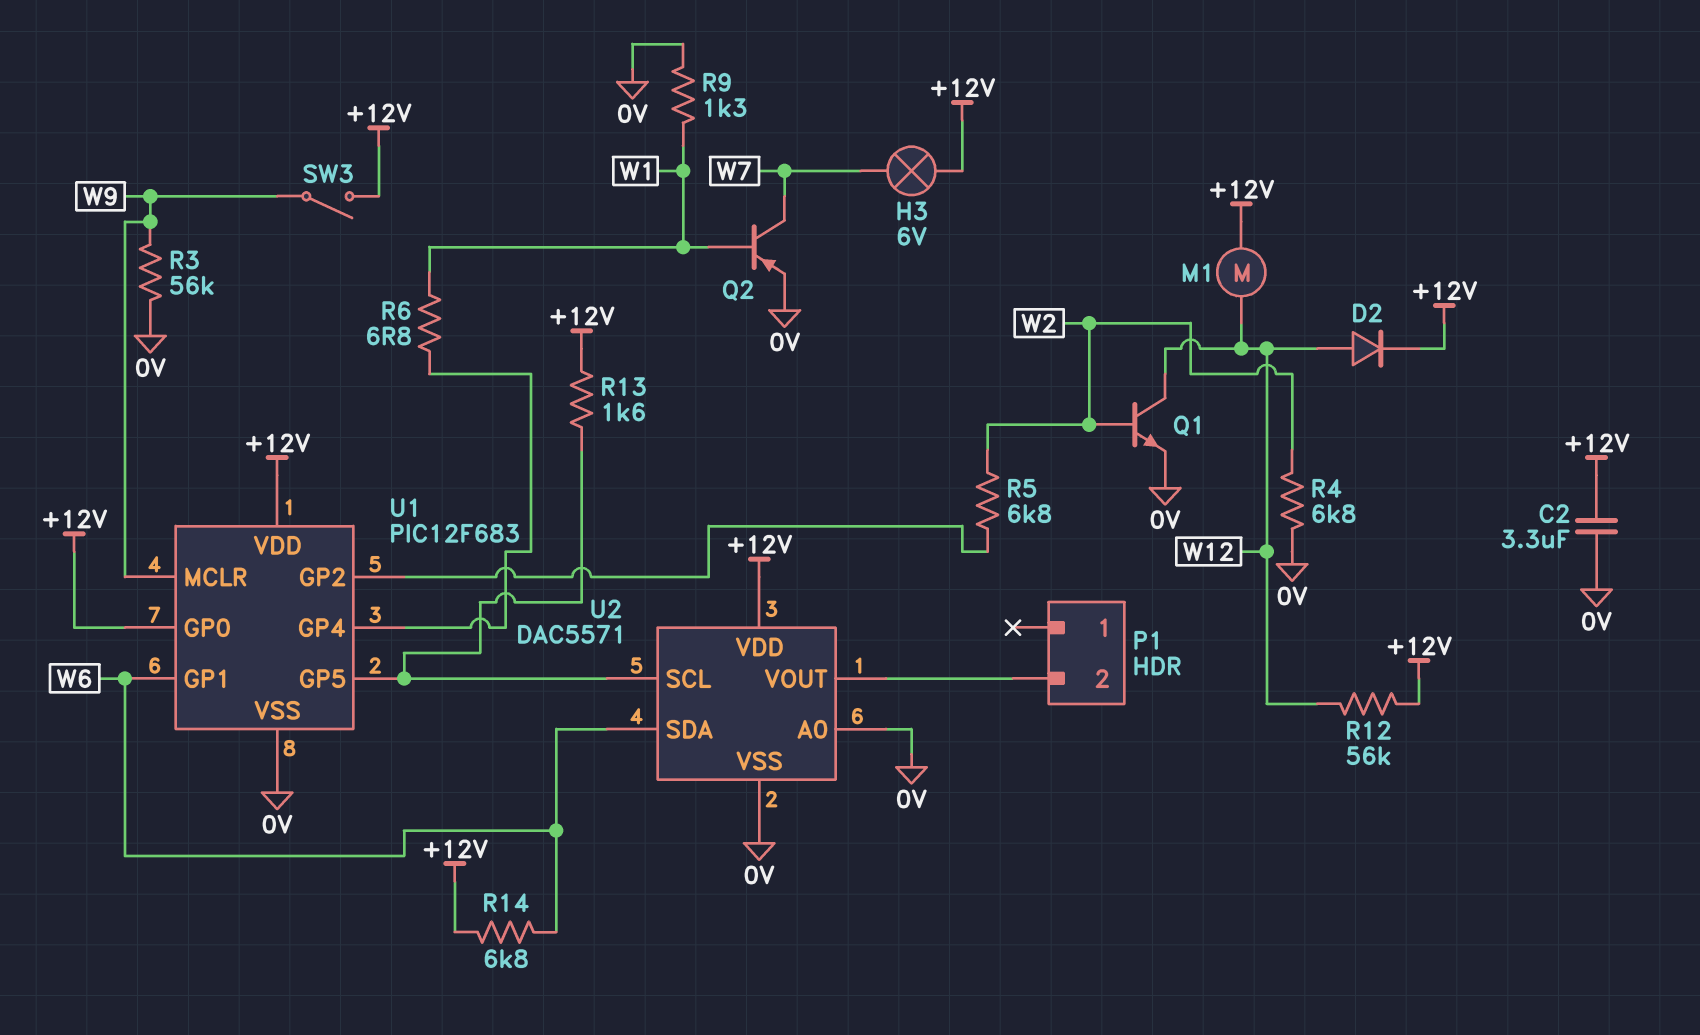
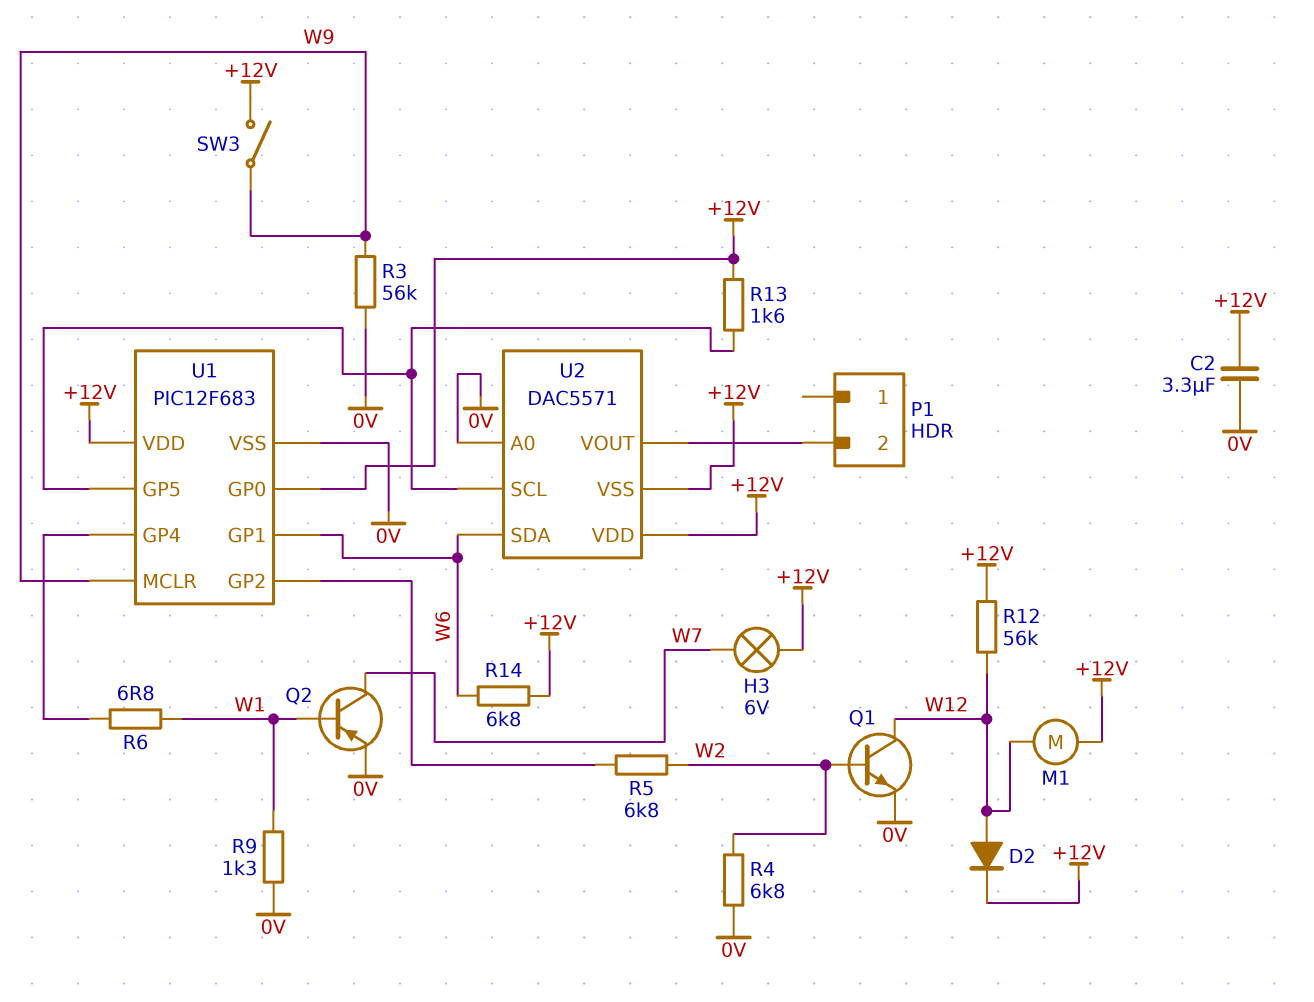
U2 pin VSS: 0V -> +12V

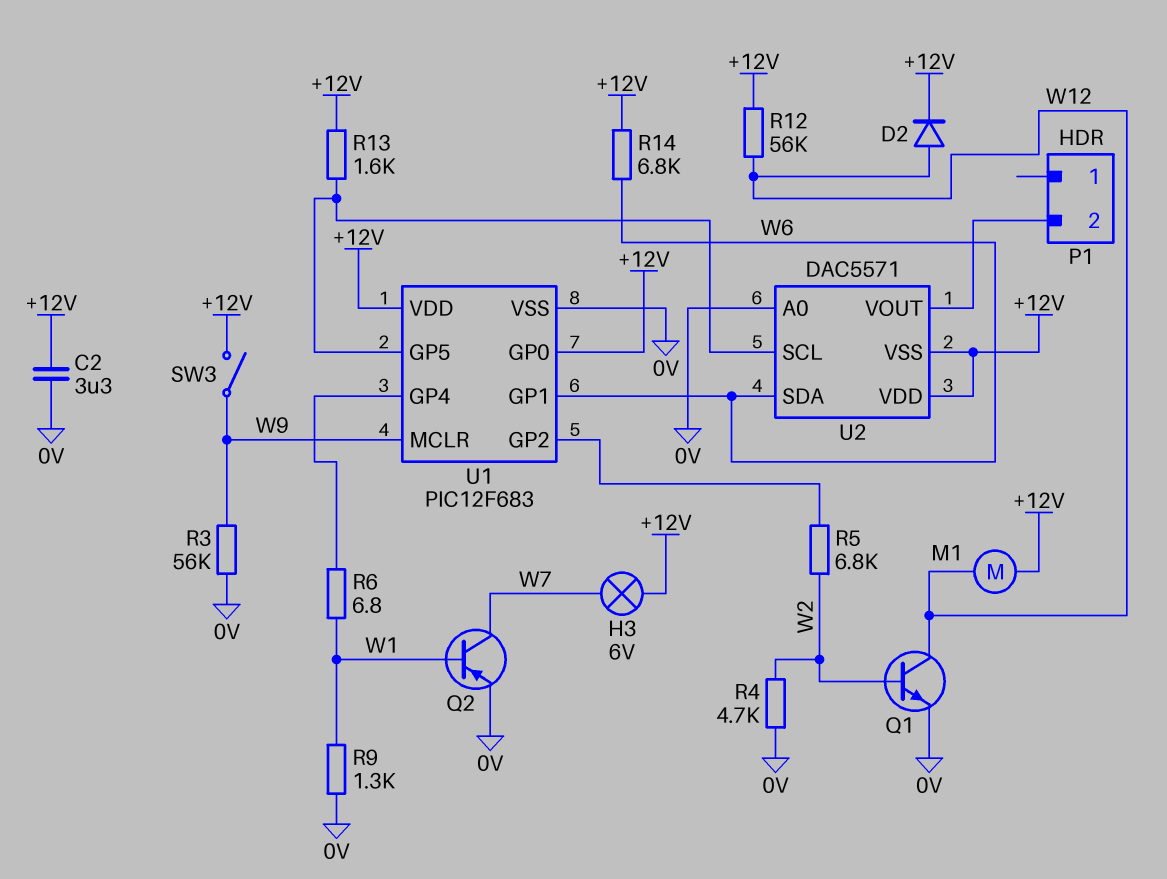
R4: 6.8k (0V, W2) -> 4.7k (0V, W2)

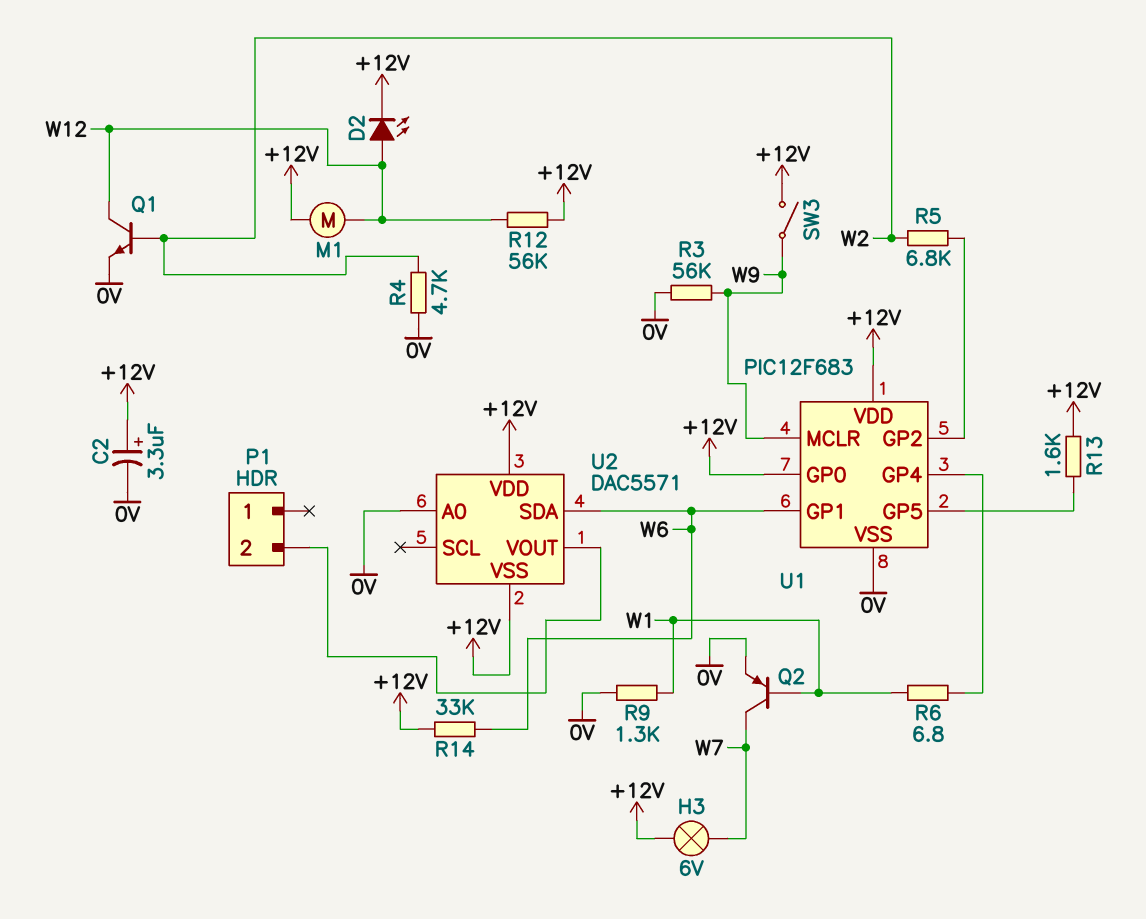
C2: 3.3uF (+12V, 0V) -> 3.3uF (plus +12V, minus 0V)
D2: diode (A W12, K +12V) -> LED (A W12, K +12V)
R14: 6.8k (+12V, W6) -> 33k (+12V, W6)
U2 pin SCL: U1/GP5 -> none

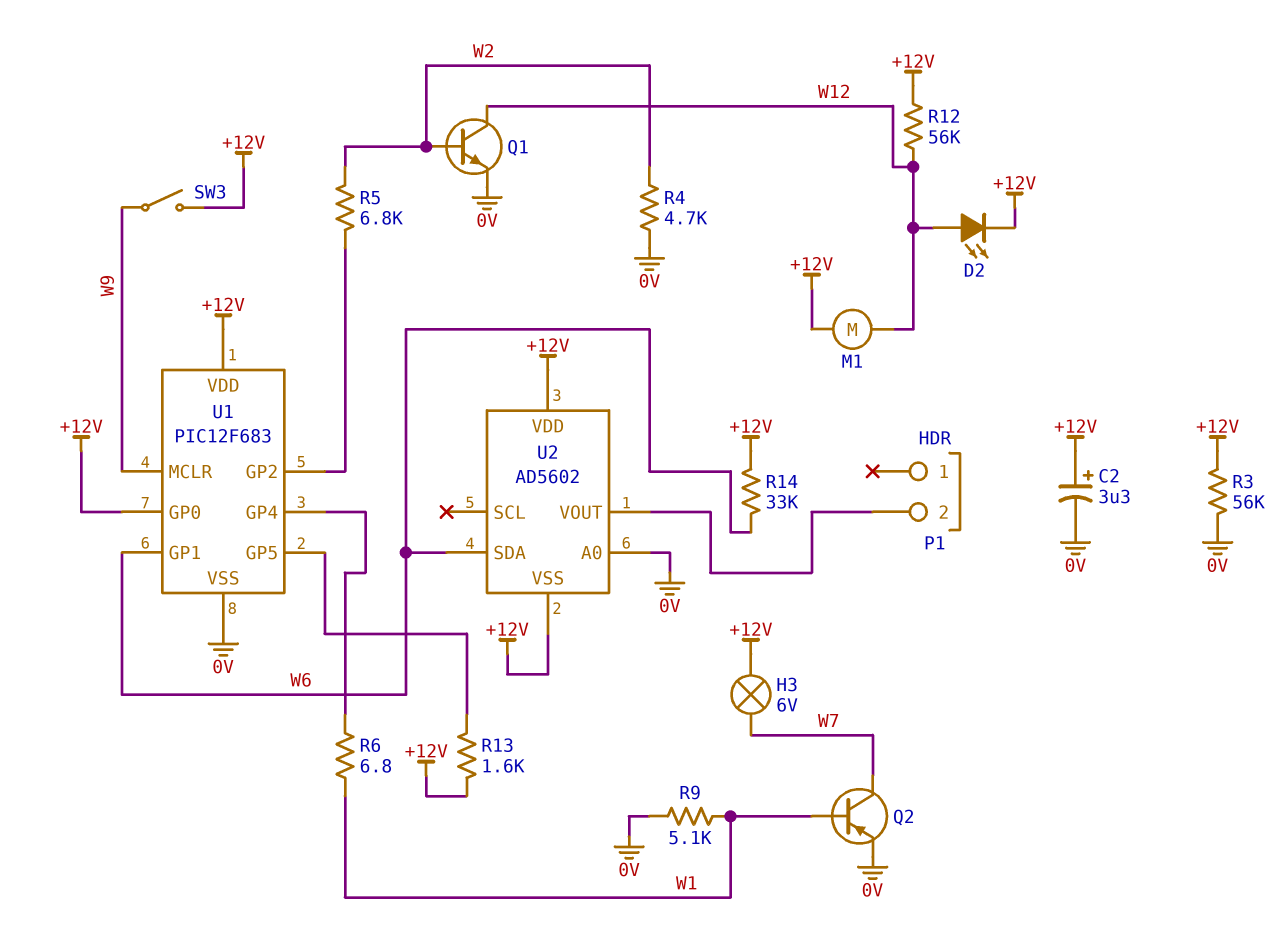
R3: 56k (0V, W9) -> 56k (+12V, 0V)
R9: 1.3k (0V, W1) -> 5.1k (0V, W1)
U2: DAC5571 -> AD5602

